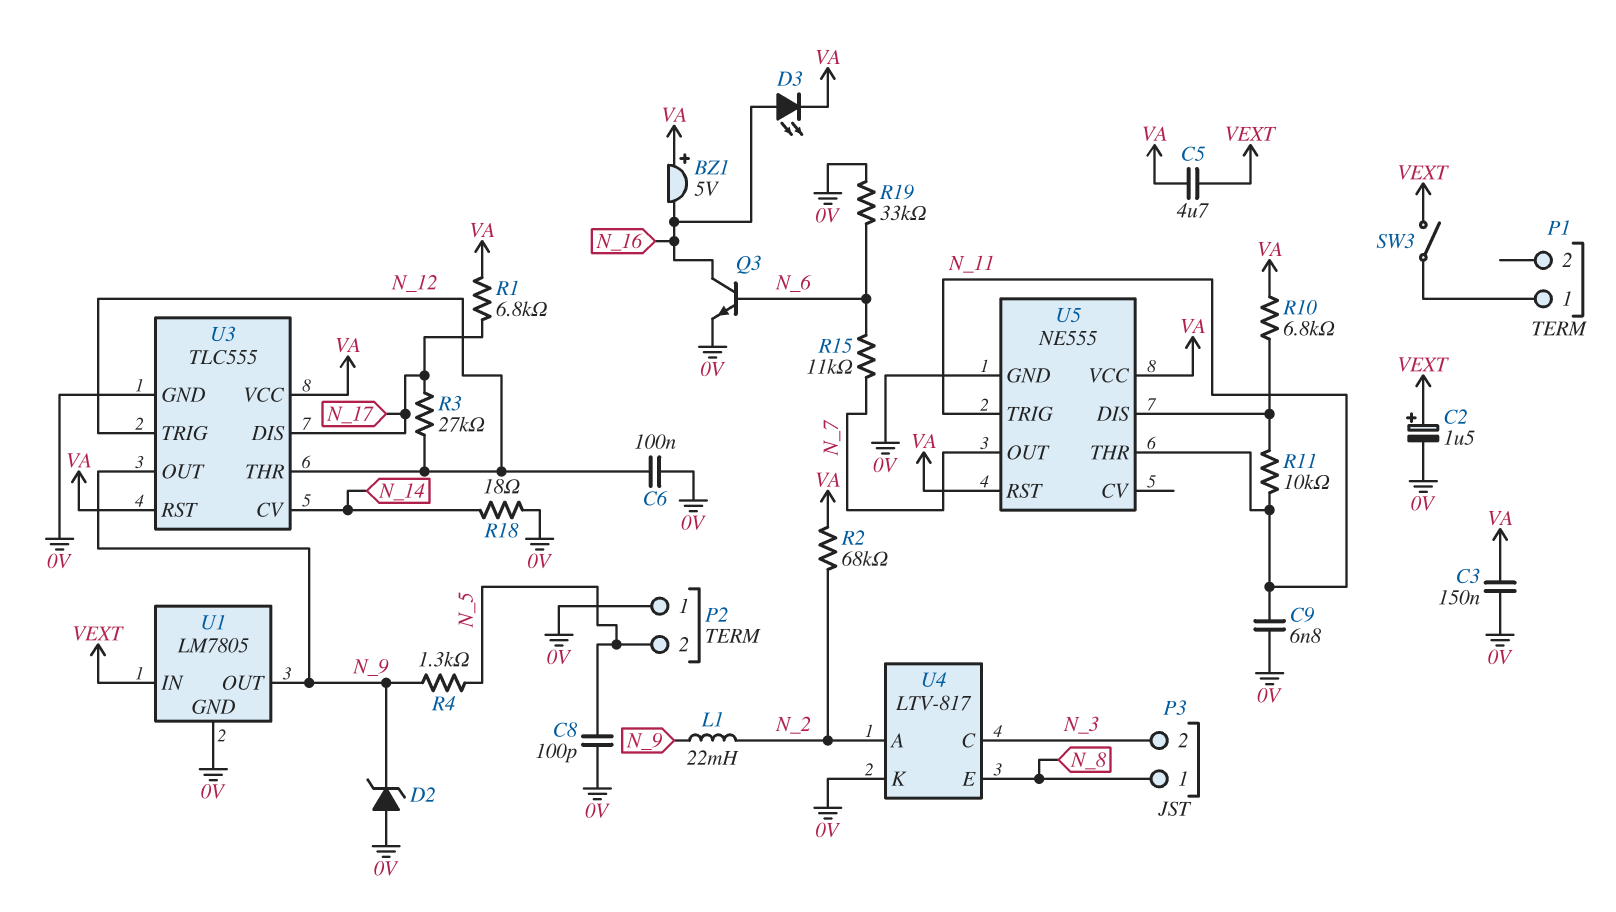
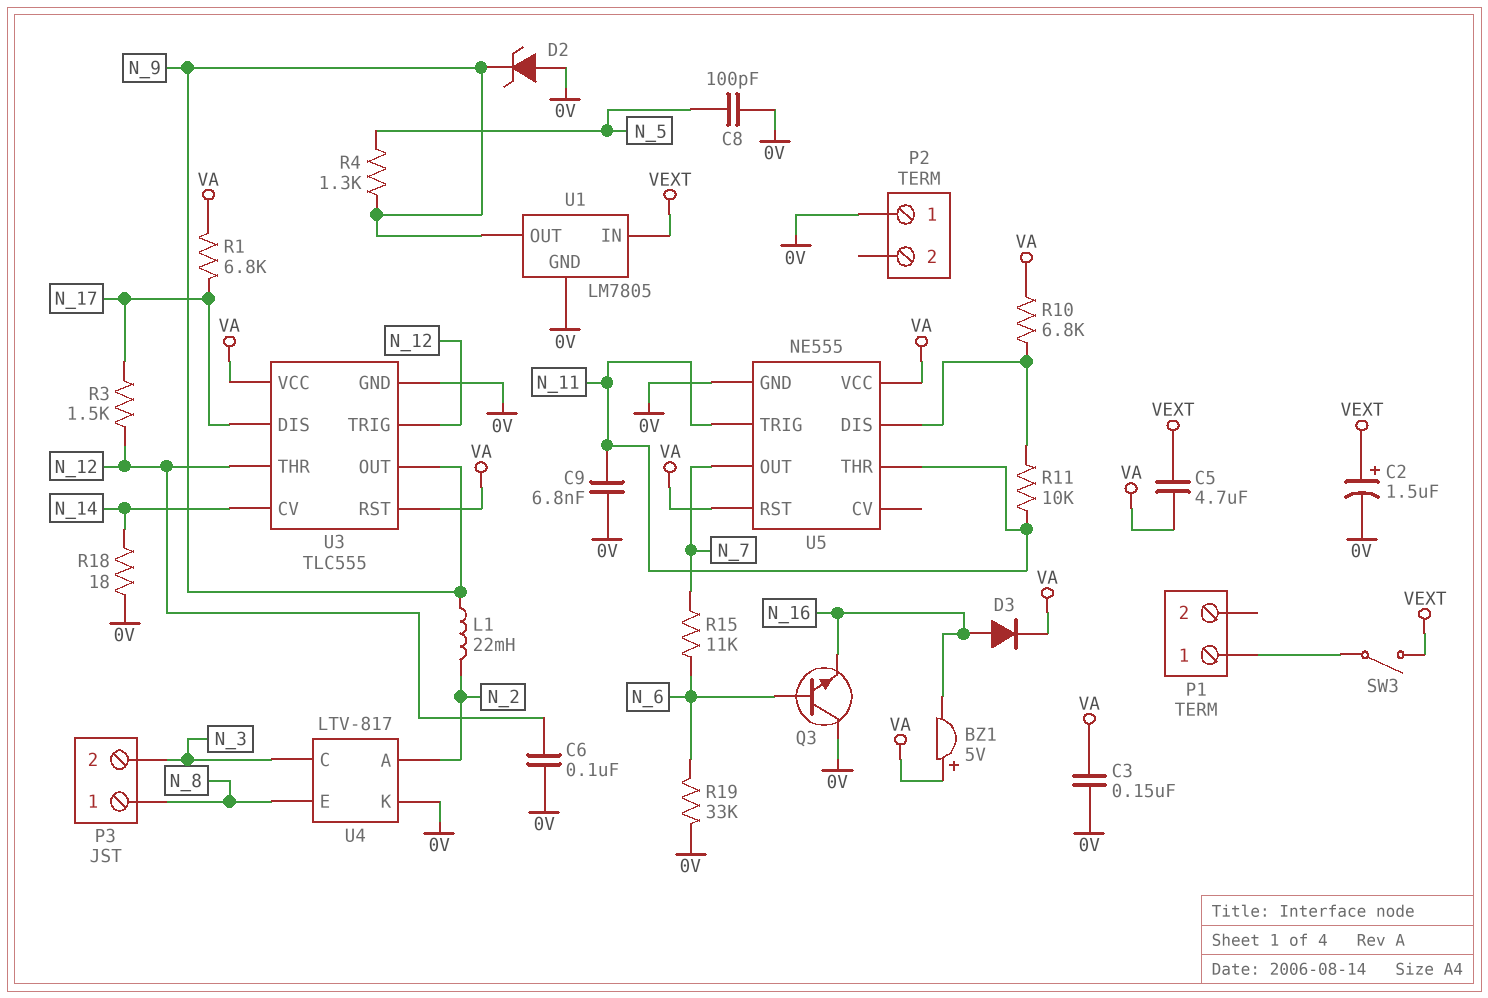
D3: LED (A N_16, K VA) -> diode (A N_16, K VA)
P2 pin 2: N_5 -> none
Q3: NPN (B N_6, C N_16, E 0V) -> NPN (B N_6, C 0V, E N_16)
R2: 68k (N_2, VA) -> none
R3: 27k (N_12, N_17) -> 1.5k (N_12, N_17)

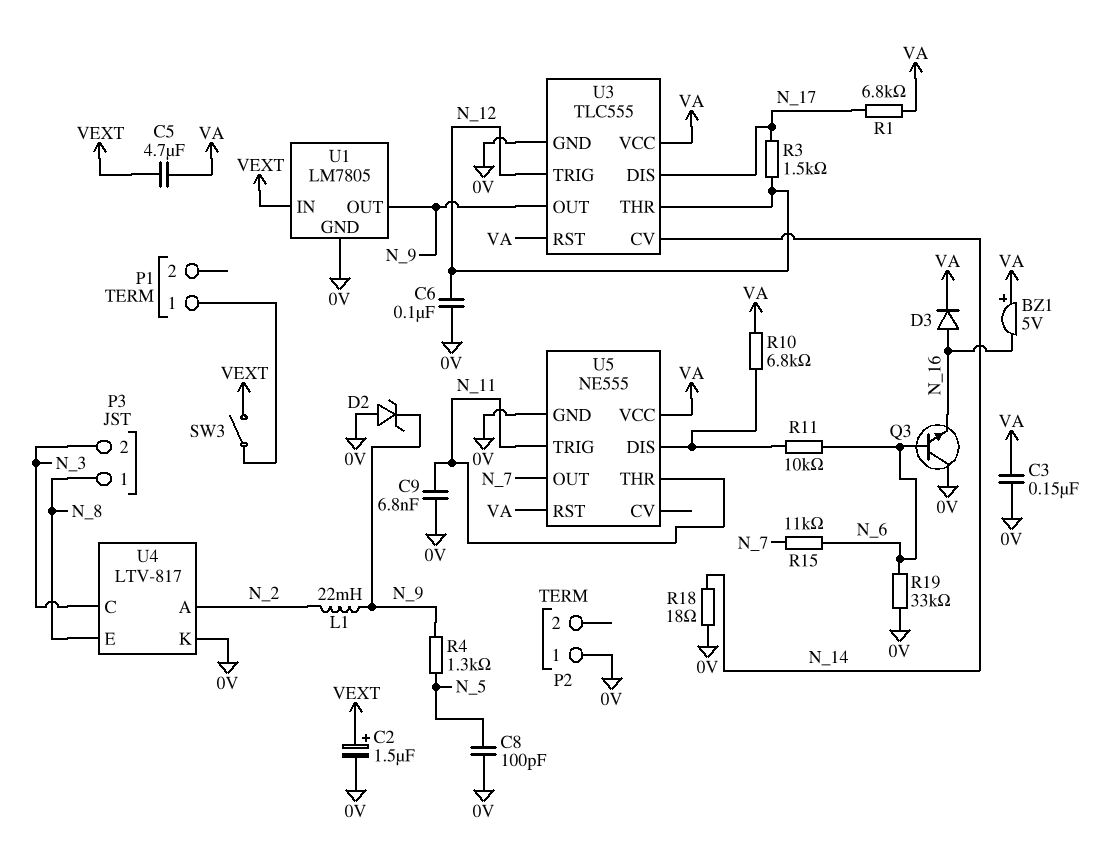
R11: 10k (N_11, U5/DIS) -> 10k (N_6, U5/DIS)

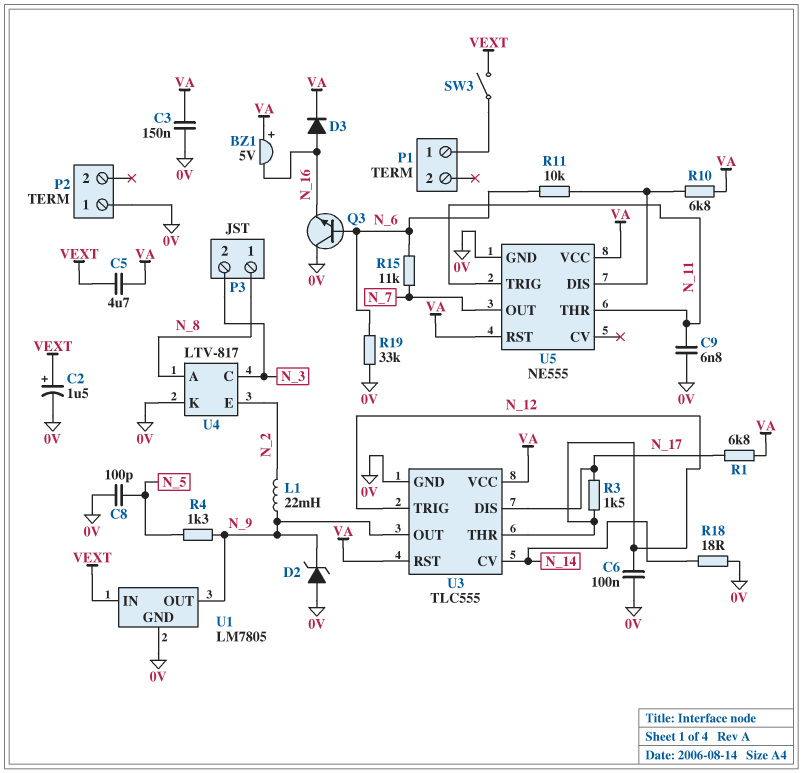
U4 pin A: N_2 -> N_8
U4 pin E: N_8 -> N_2

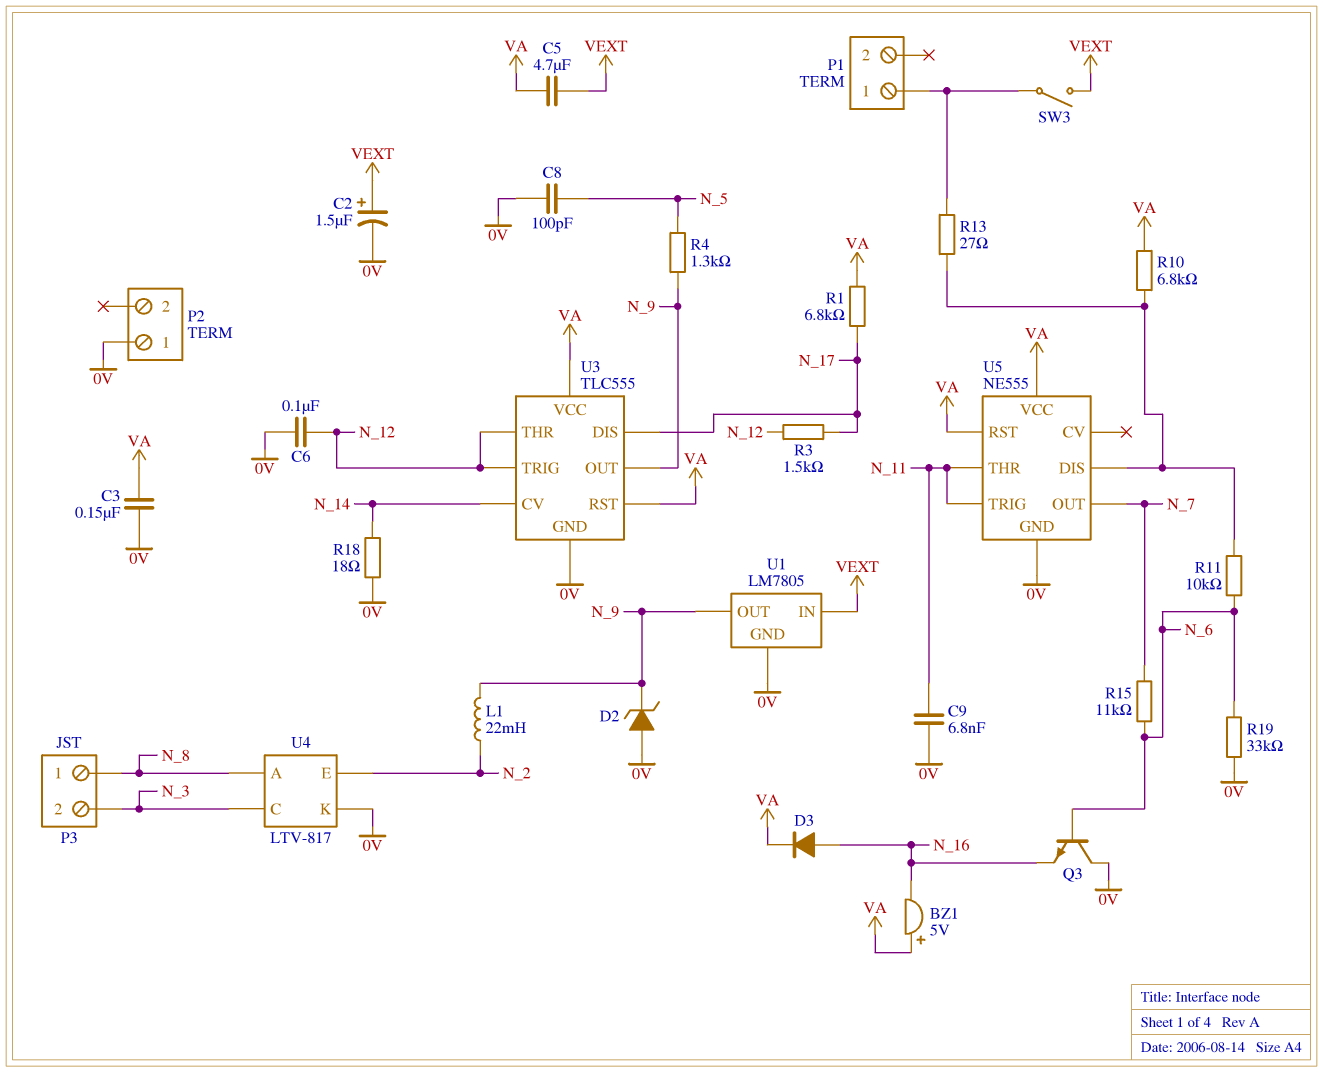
R13: none -> 27 (P1/1, U5/DIS)

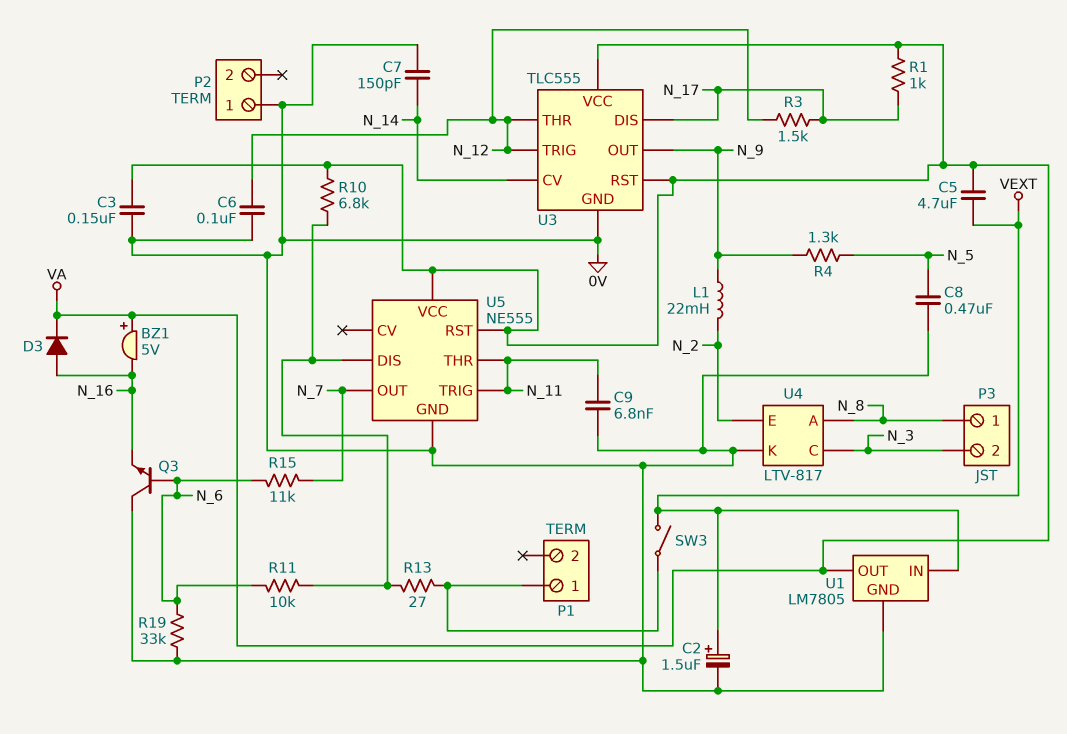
C7: none -> 150pF (0V, N_14)
C8: 100pF (0V, N_5) -> 470nF (0V, N_5)
D2: zener (A 0V, K N_9) -> none
R1: 6.8k (N_17, VA) -> 1k (N_17, VA)
R18: 18 (0V, N_14) -> none
U1 pin OUT: N_9 -> VA

